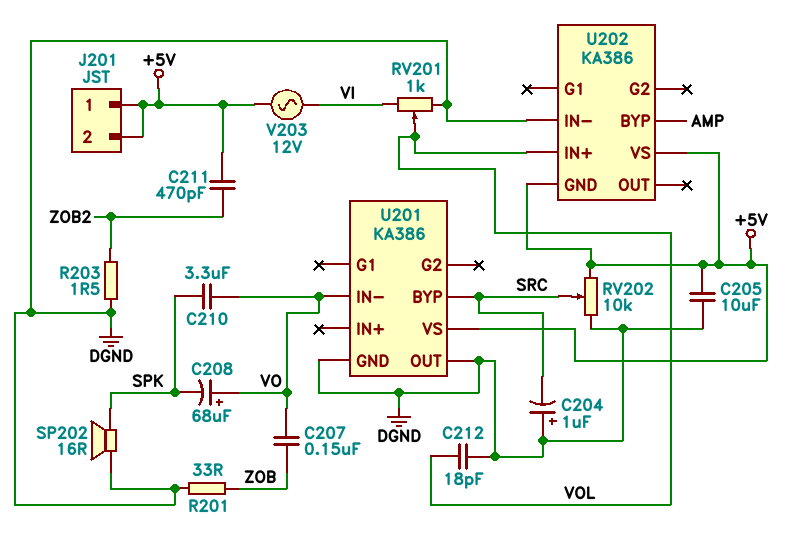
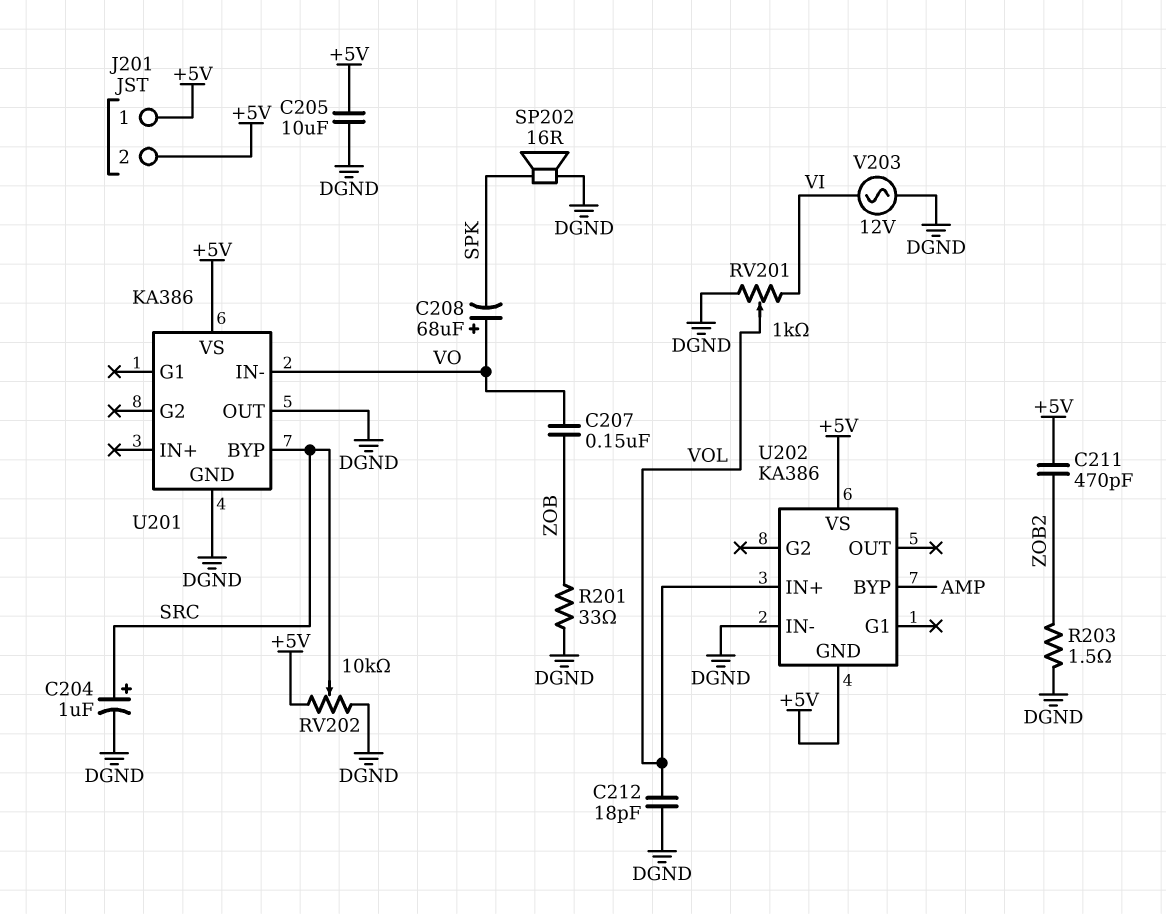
C204: 1uF (plus DGND, minus SRC) -> 1uF (plus SRC, minus DGND)
C210: 3.3uF (SPK, VO) -> none
V203: AC 12V (+5V, VI) -> AC 12V (DGND, VI)

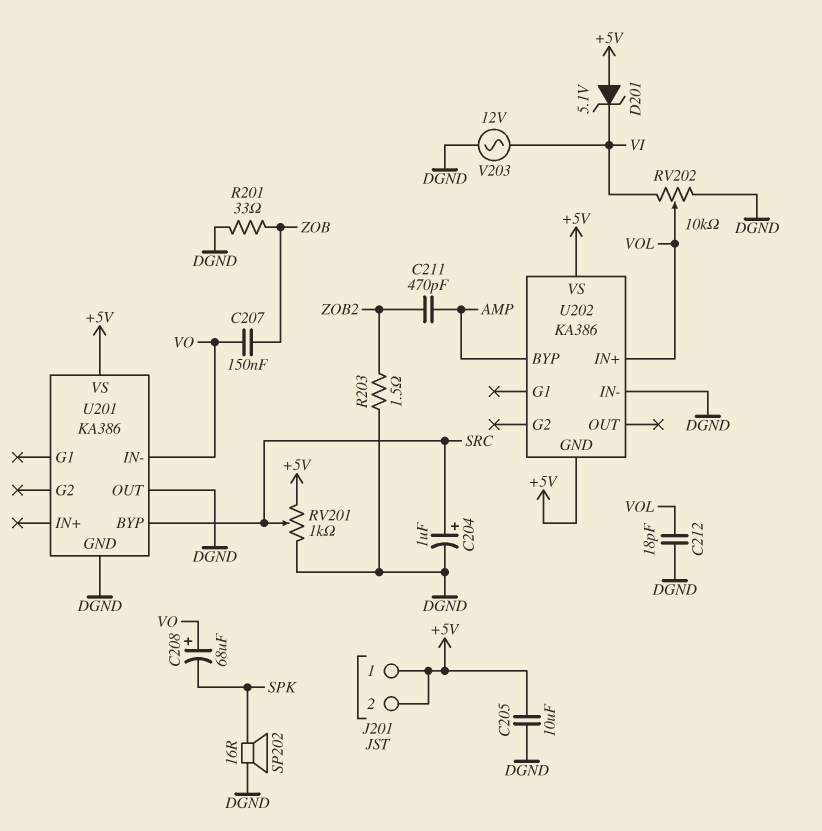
C211: 470pF (+5V, ZOB2) -> 470pF (AMP, ZOB2)
D201: none -> zener 5.1V (A +5V, K VI)
RV201: 1k (DGND, VI, wiper VOL) -> 1k (+5V, DGND, wiper SRC)
RV202: 10k (+5V, DGND, wiper SRC) -> 10k (DGND, VI, wiper VOL)

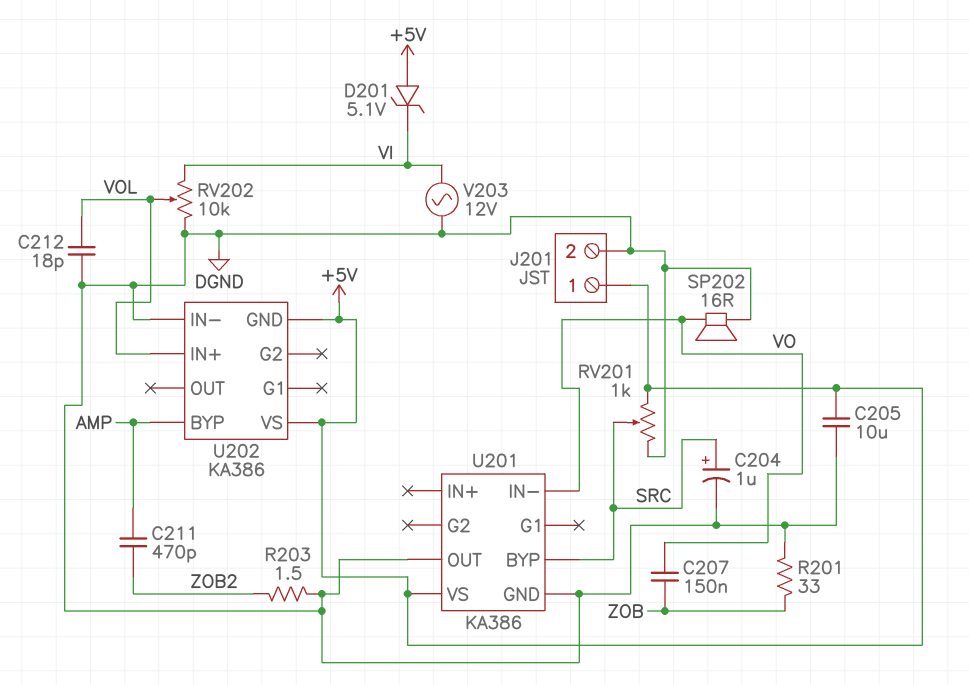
C208: 68uF (plus VO, minus SPK) -> none
J201 pin 2: +5V -> DGND
SP202: speaker 16R (DGND, SPK) -> speaker 16R (DGND, VO)

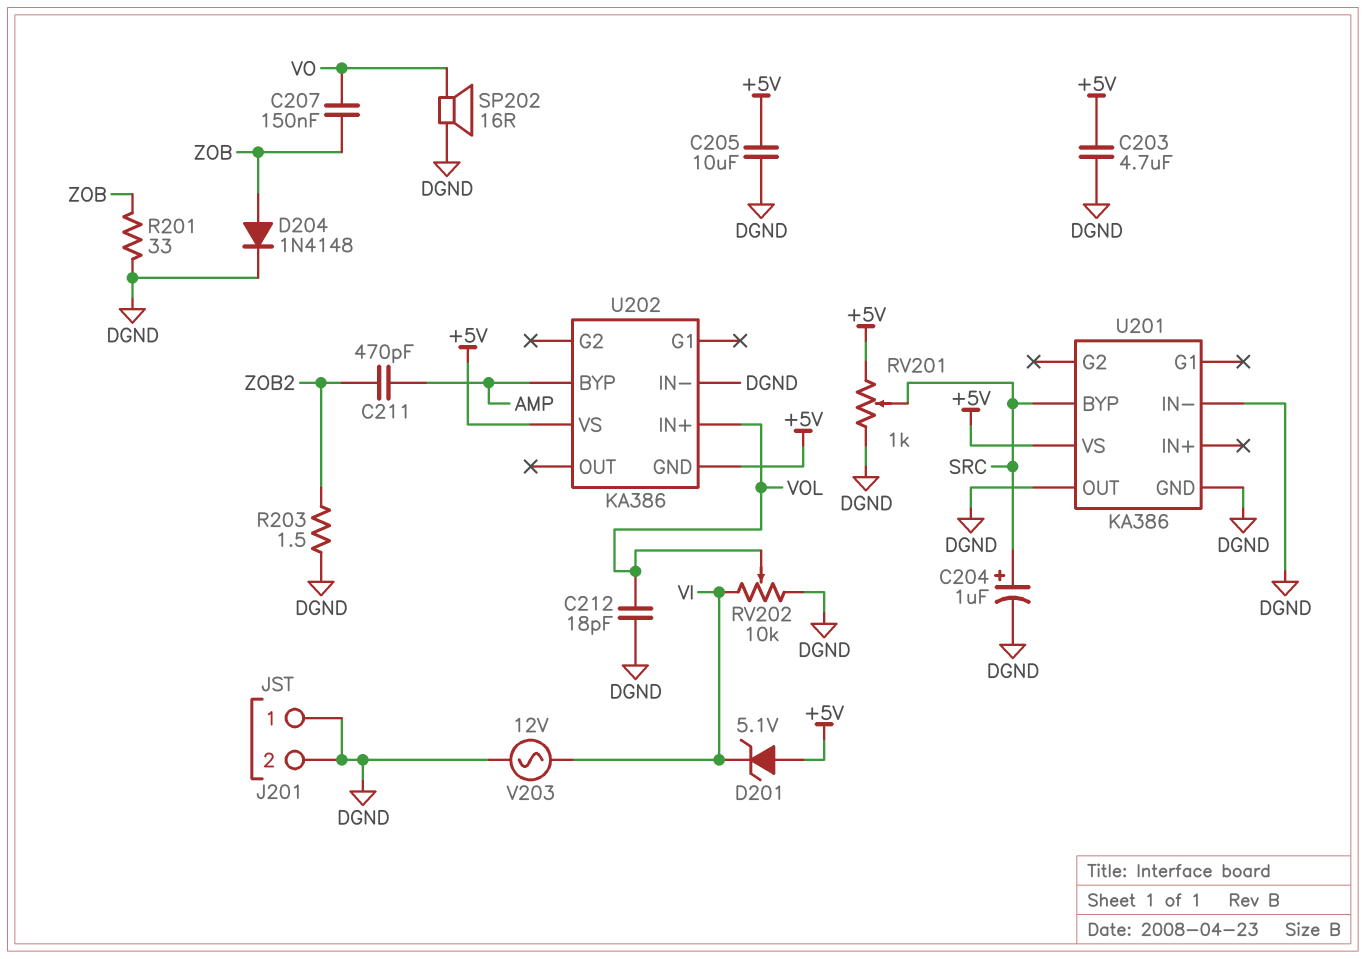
C203: none -> 4.7uF (+5V, DGND)
D204: none -> diode 1N4148 (A ZOB, K DGND)
J201 pin 1: +5V -> DGND
U201 pin IN-: VO -> DGND

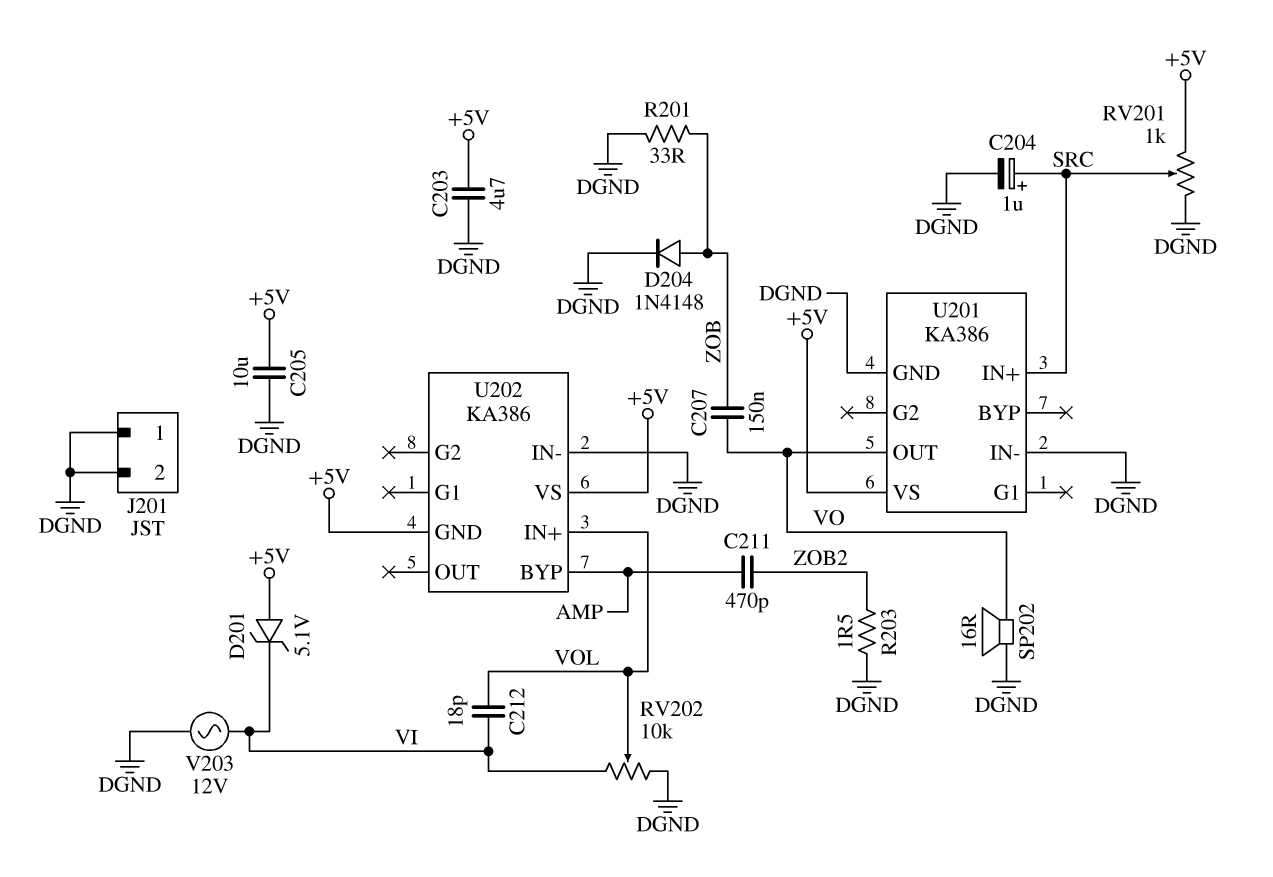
C212: 18pF (DGND, VOL) -> 18pF (VI, VOL)
U201 pin BYP: SRC -> none
U201 pin IN+: none -> SRC
U201 pin OUT: DGND -> VO

